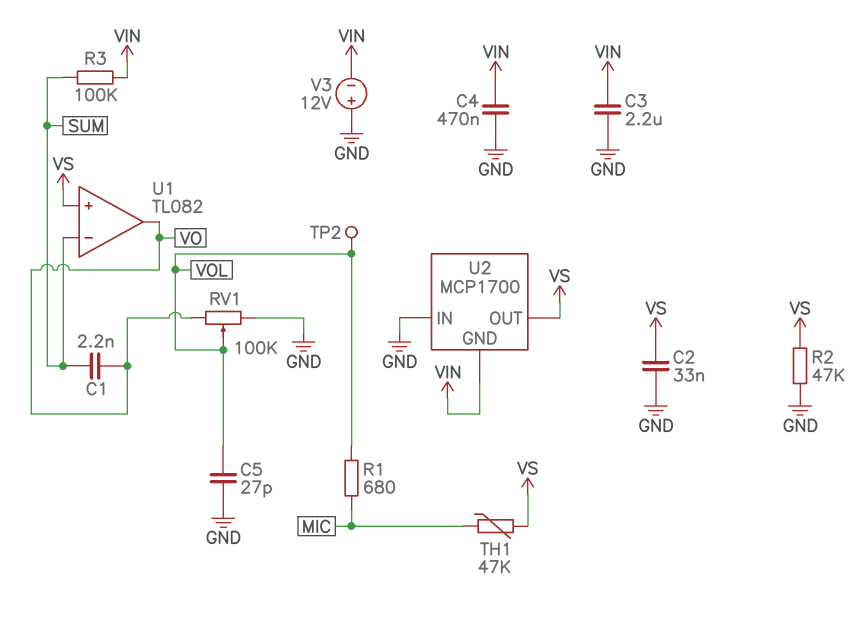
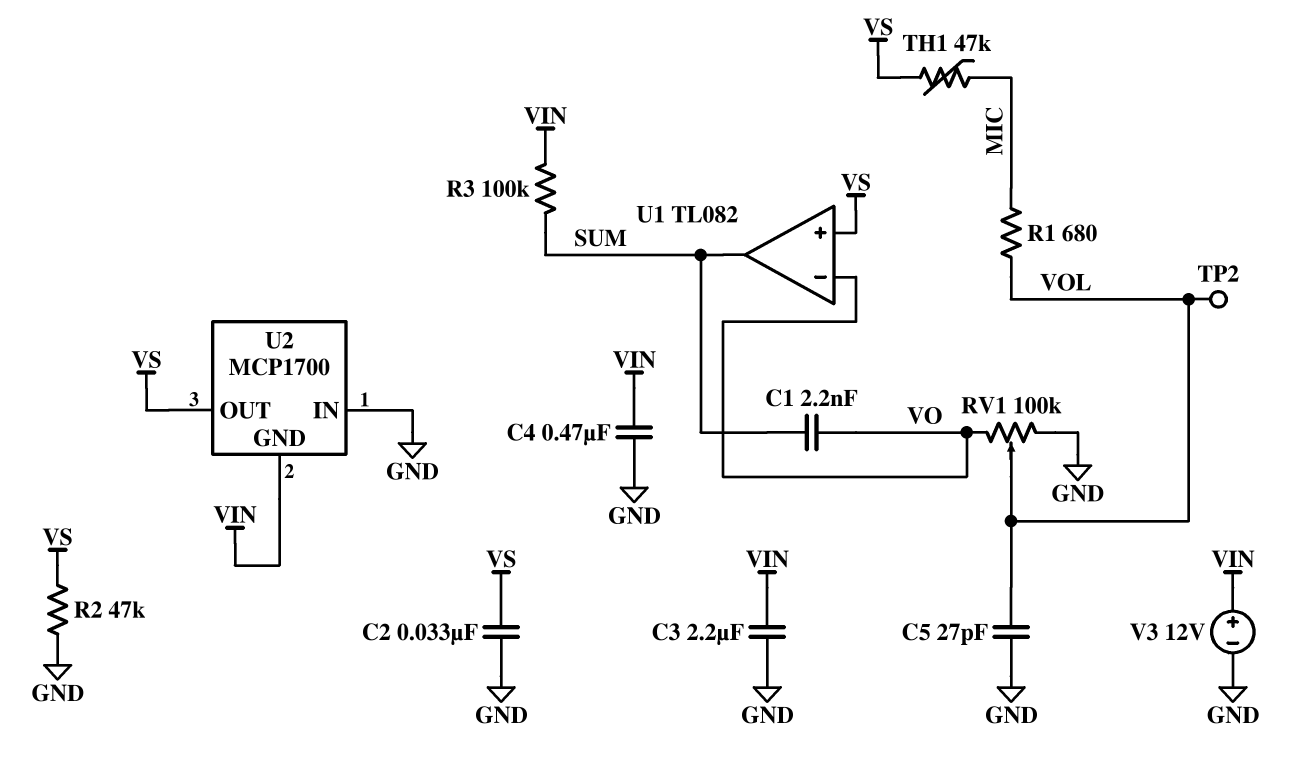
U1 pin in-: SUM -> VO
U1 pin out: VO -> SUM
V3: 12V (plus GND, minus VIN) -> 12V (plus VIN, minus GND)

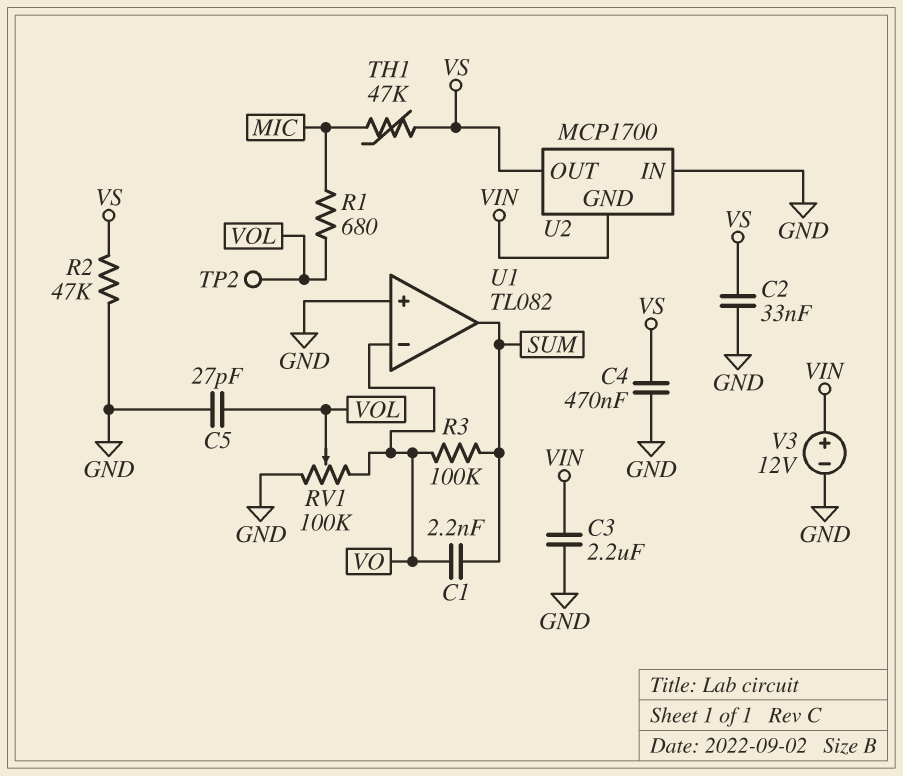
C4: 470nF (GND, VIN) -> 470nF (GND, VS)
R3: 100k (SUM, VIN) -> 100k (SUM, VO)
U1 pin in+: VS -> GND

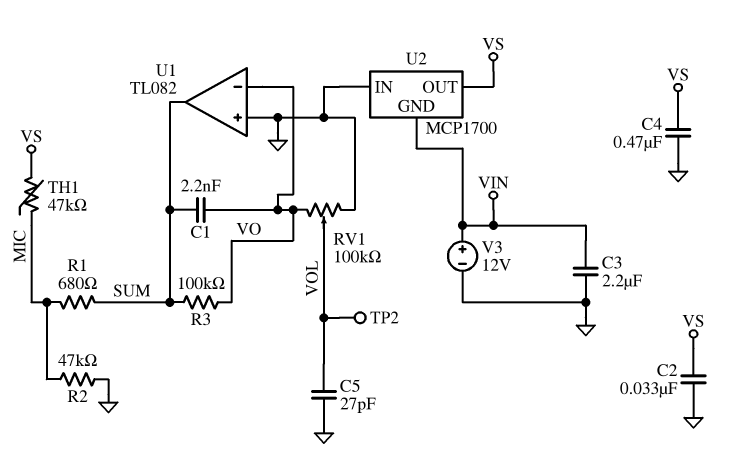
R1: 680 (MIC, VOL) -> 680 (MIC, SUM)
R2: 47k (GND, VS) -> 47k (GND, MIC)

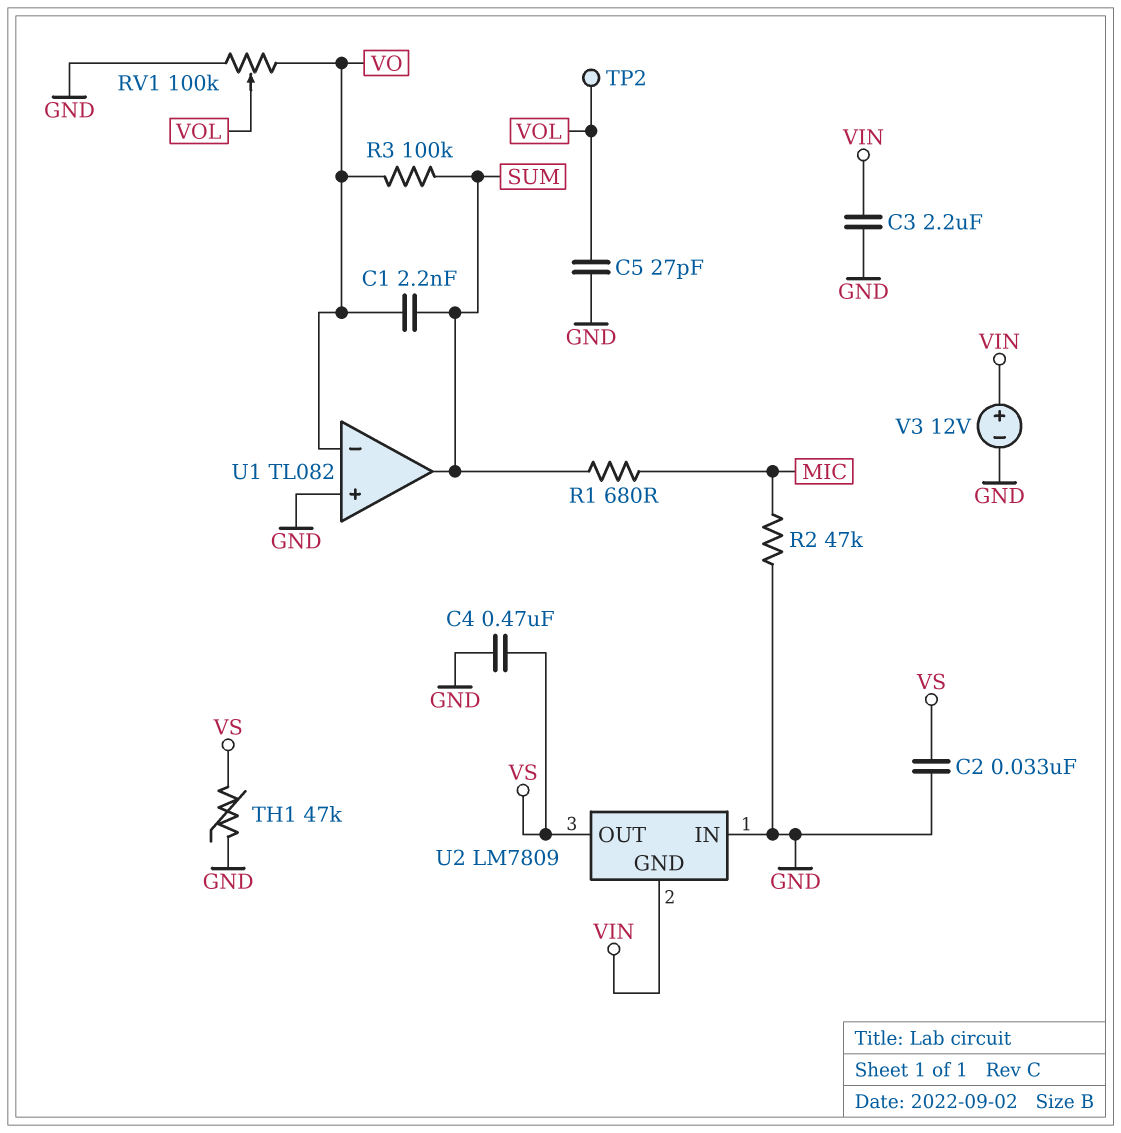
TH1: 47k (MIC, VS) -> 47k (GND, VS)
U2: MCP1700 -> LM7809

